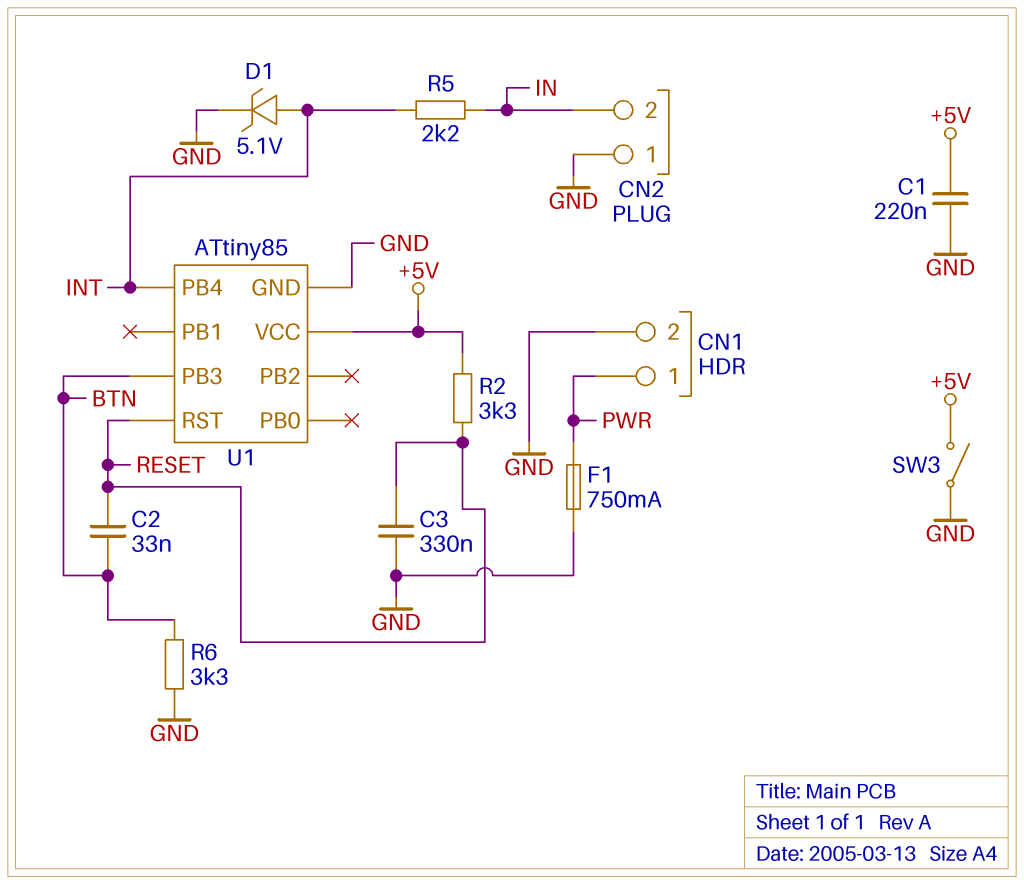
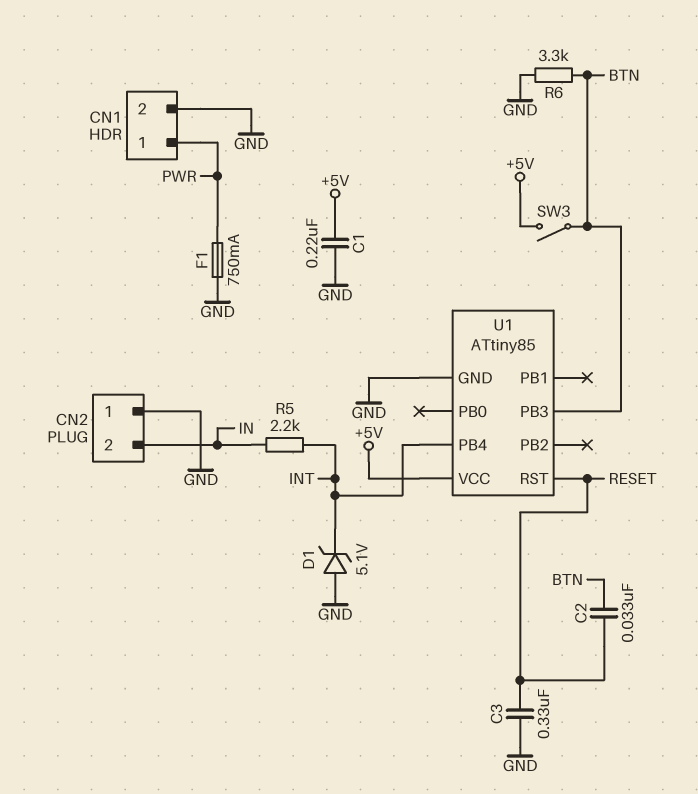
D1: zener 5.1V (A INT, K GND) -> zener 5.1V (A GND, K INT)
R2: 3.3k (+5V, RESET) -> none
SW3: switch (+5V, GND) -> switch (+5V, BTN)

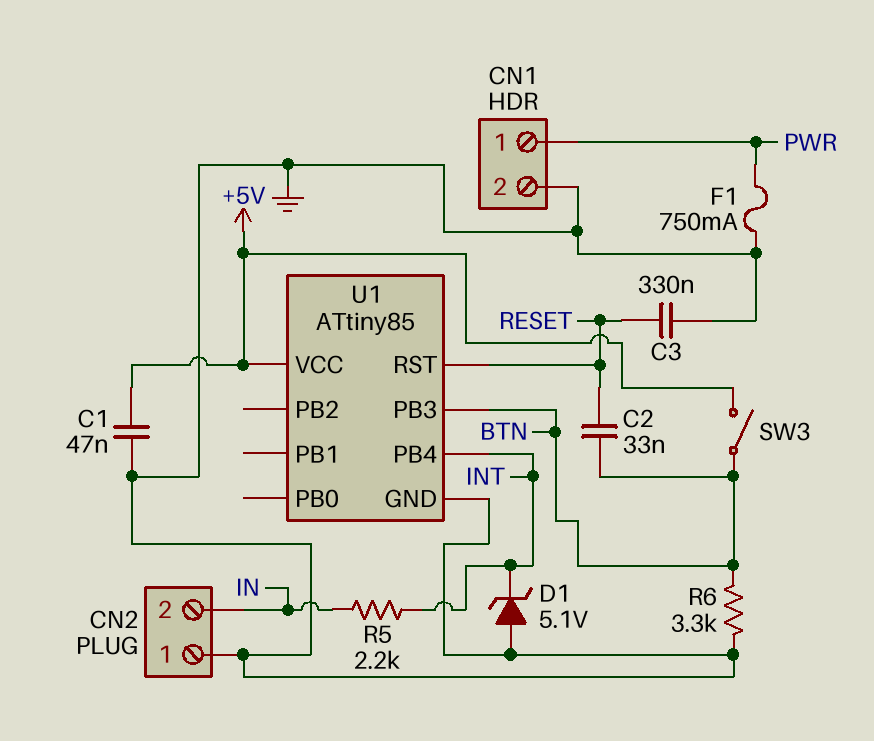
C1: 220nF (+5V, GND) -> 47nF (+5V, GND)

